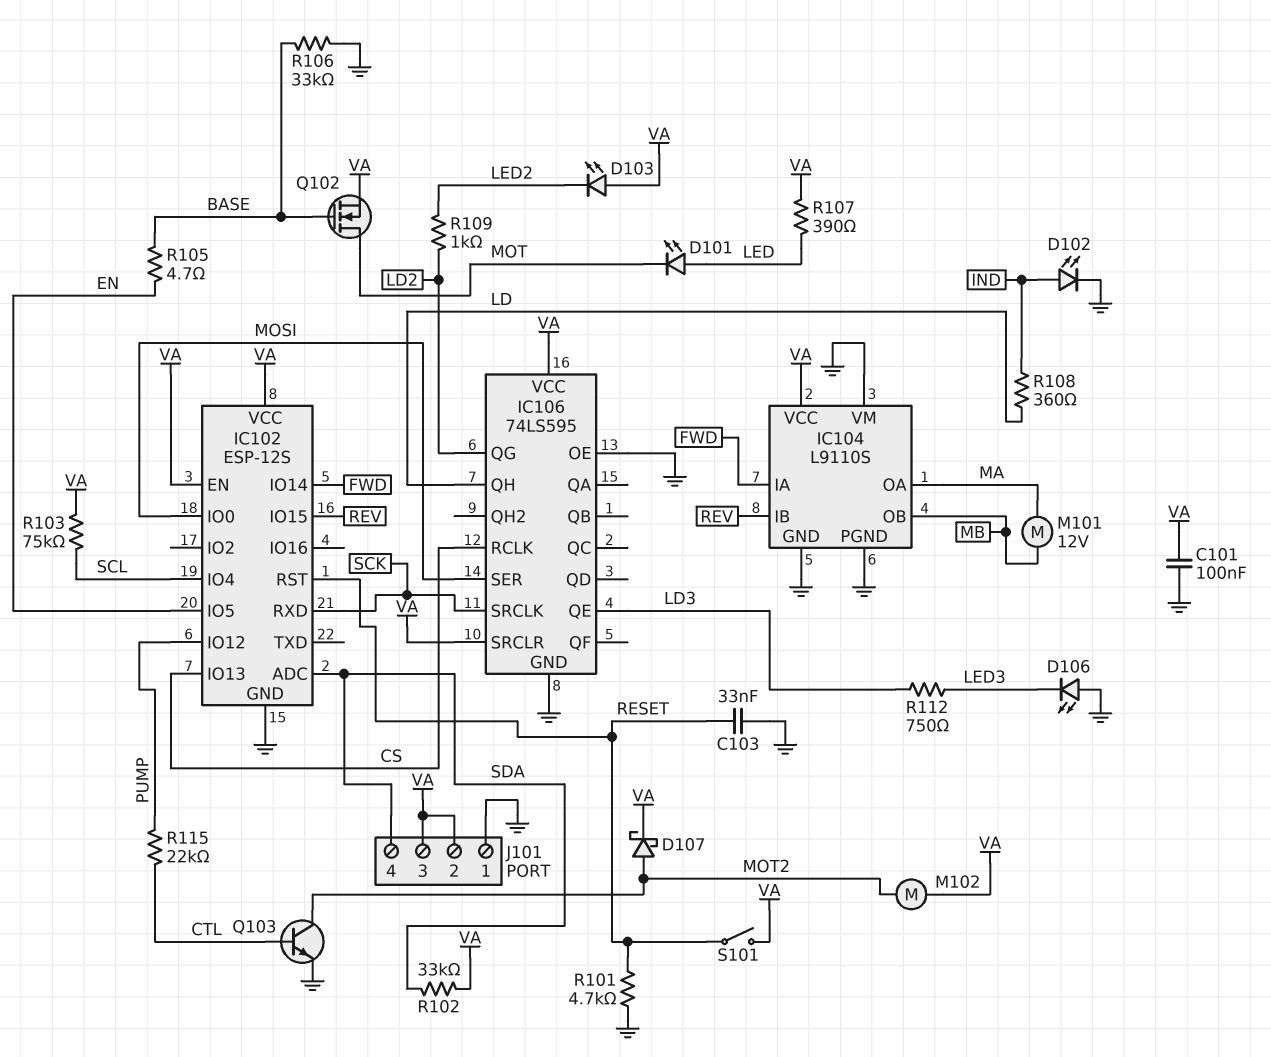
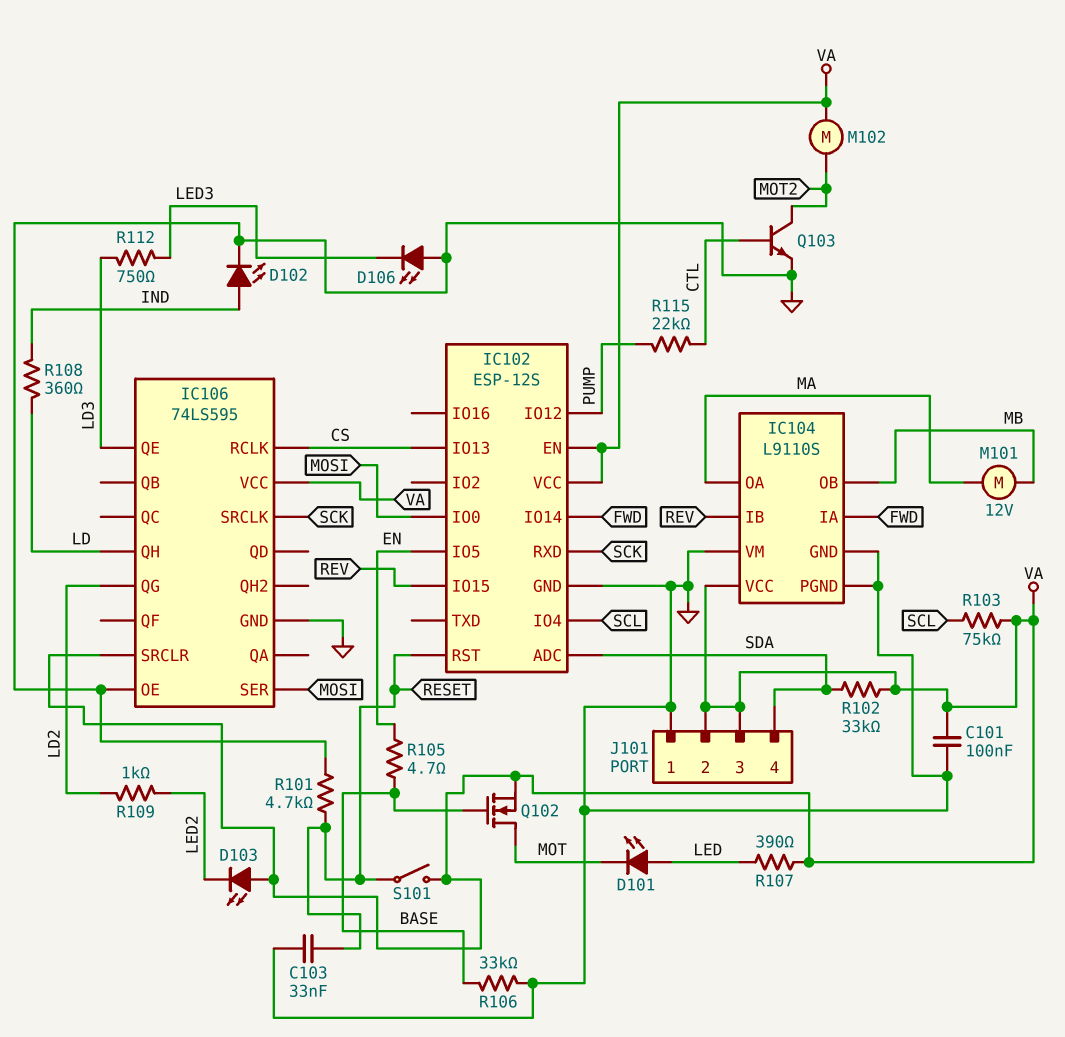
D107: schottky (A MOT2, K VA) -> none

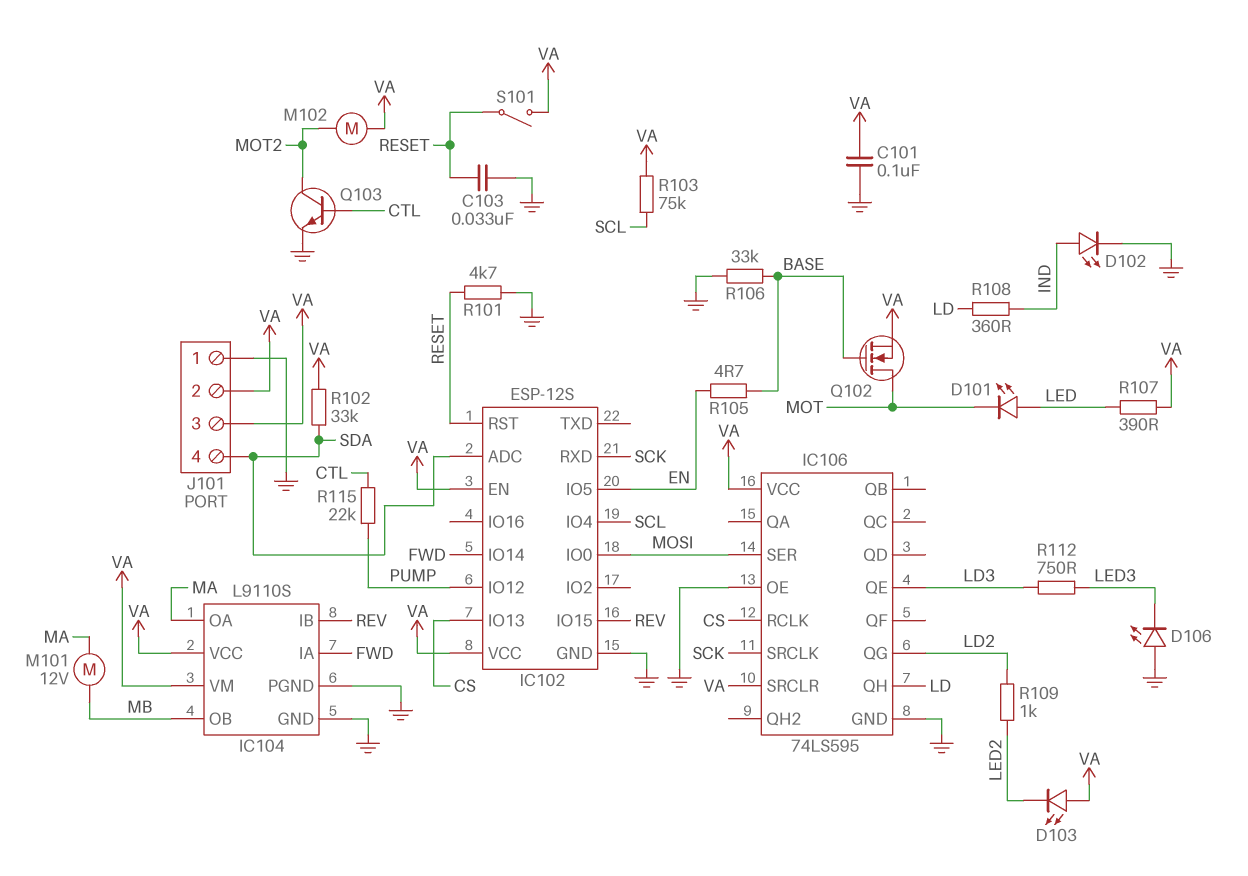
IC104 pin VM: GND -> VA

